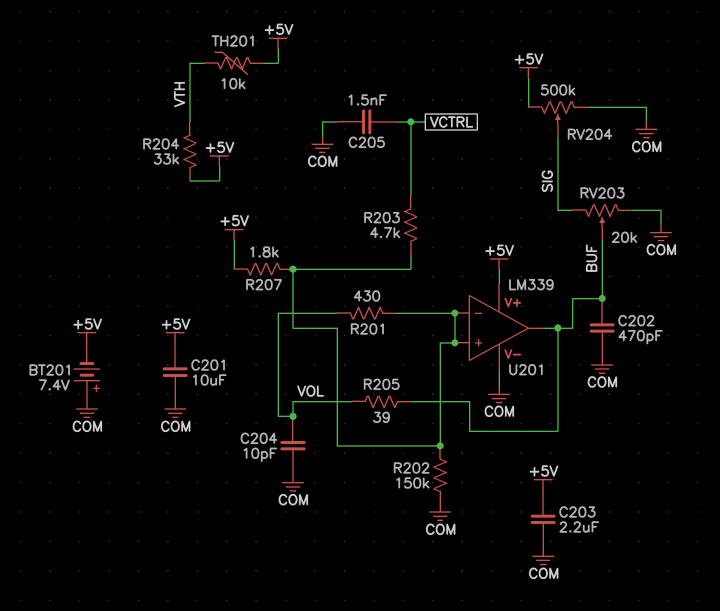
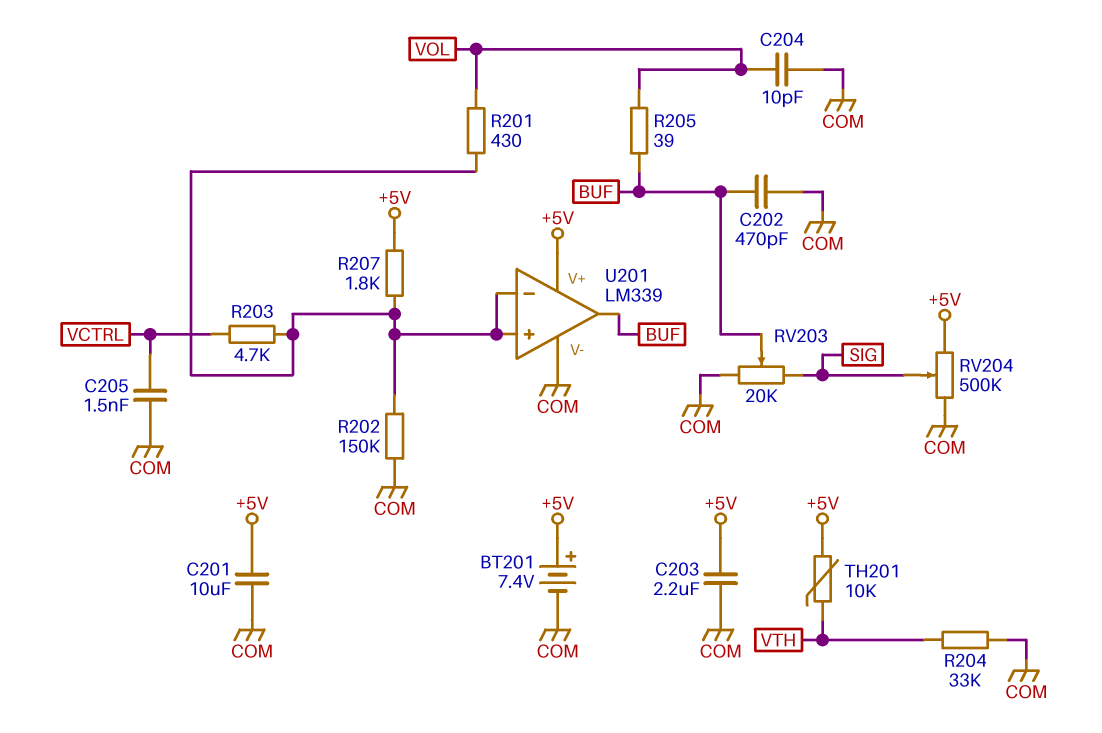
BT201: 7.4V (plus COM, minus +5V) -> 7.4V (plus +5V, minus COM)
R204: 33k (+5V, VTH) -> 33k (COM, VTH)

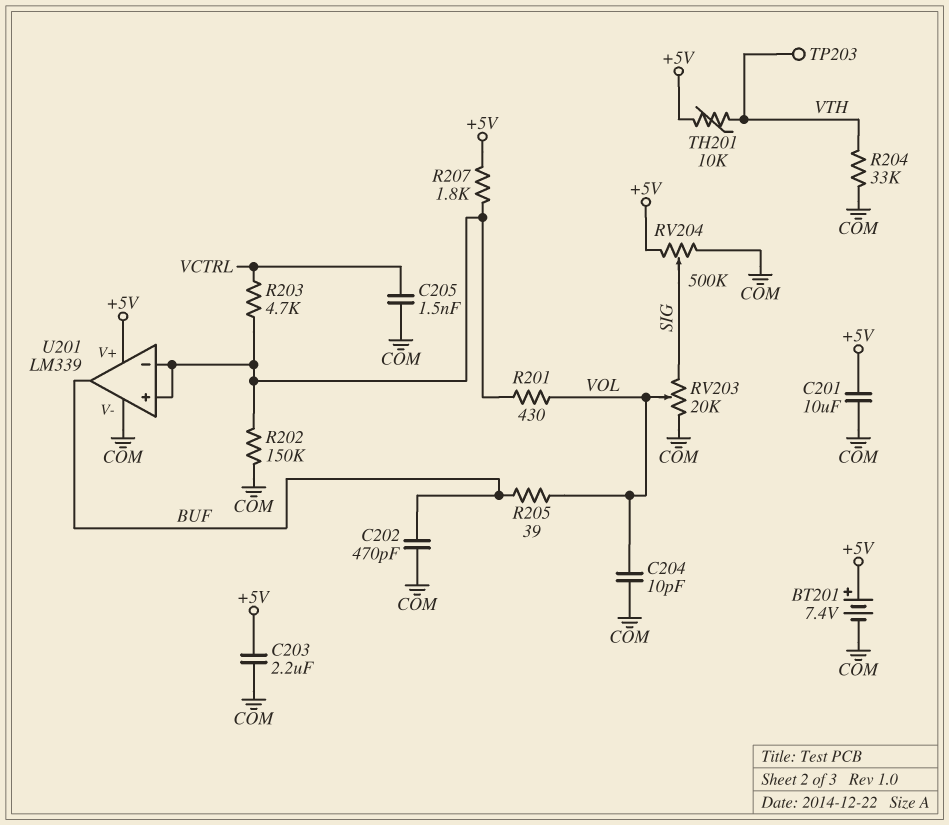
RV203: 20k (COM, SIG, wiper BUF) -> 20k (COM, SIG, wiper VOL)
TP203: none -> test point (VTH)

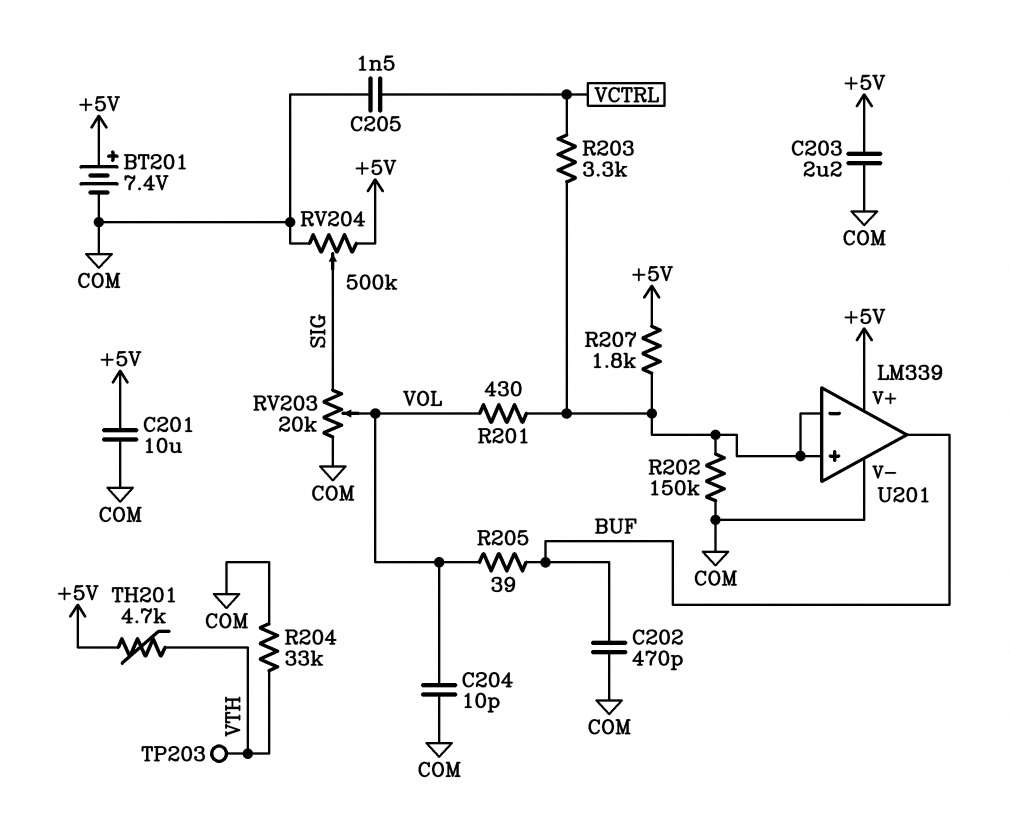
R203: 4.7k (U201/in+, VCTRL) -> 3.3k (U201/in+, VCTRL)
TH201: 10k (+5V, VTH) -> 4.7k (+5V, VTH)

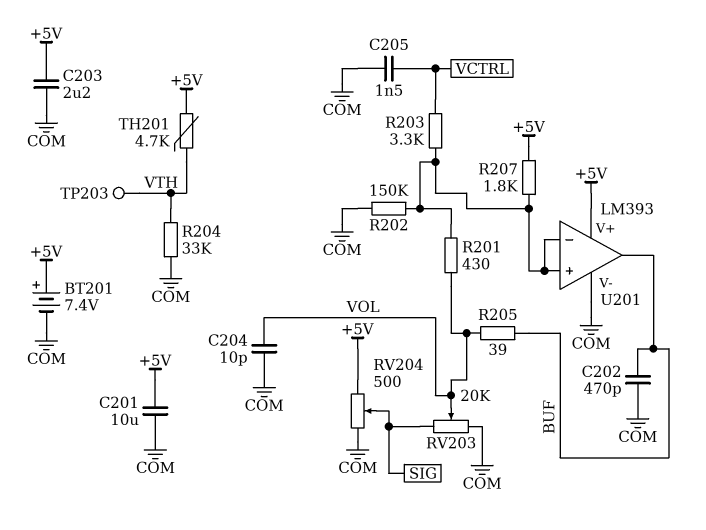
RV204: 500k (+5V, COM, wiper SIG) -> 500 (+5V, COM, wiper SIG)
U201: LM339 -> LM393

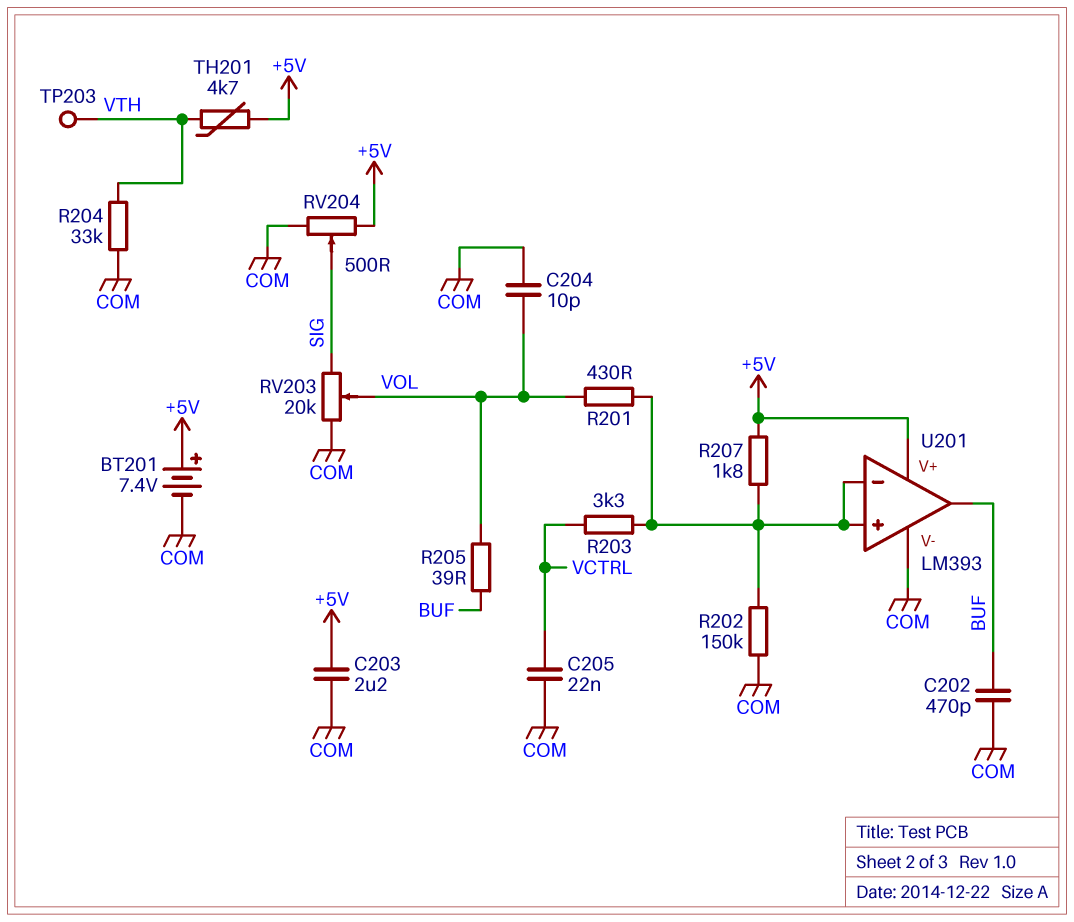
C201: 10uF (+5V, COM) -> none
C205: 1.5nF (COM, VCTRL) -> 22nF (COM, VCTRL)

